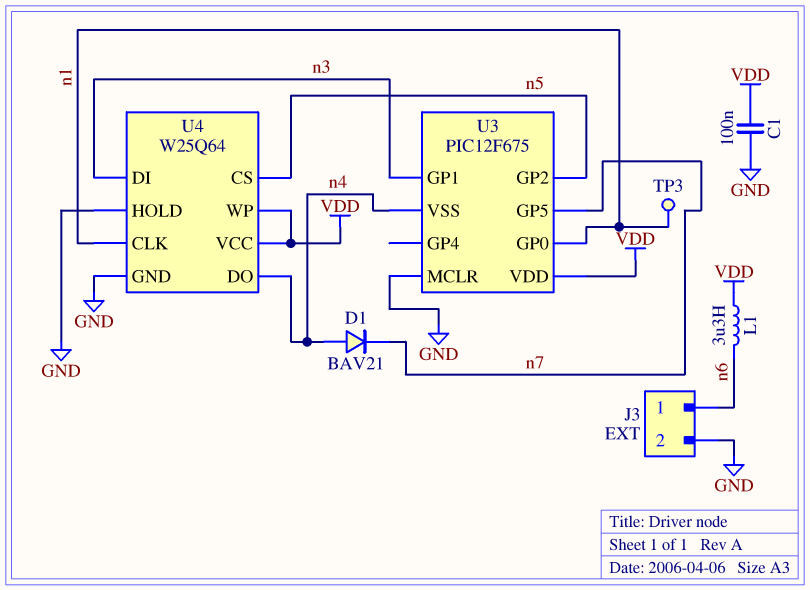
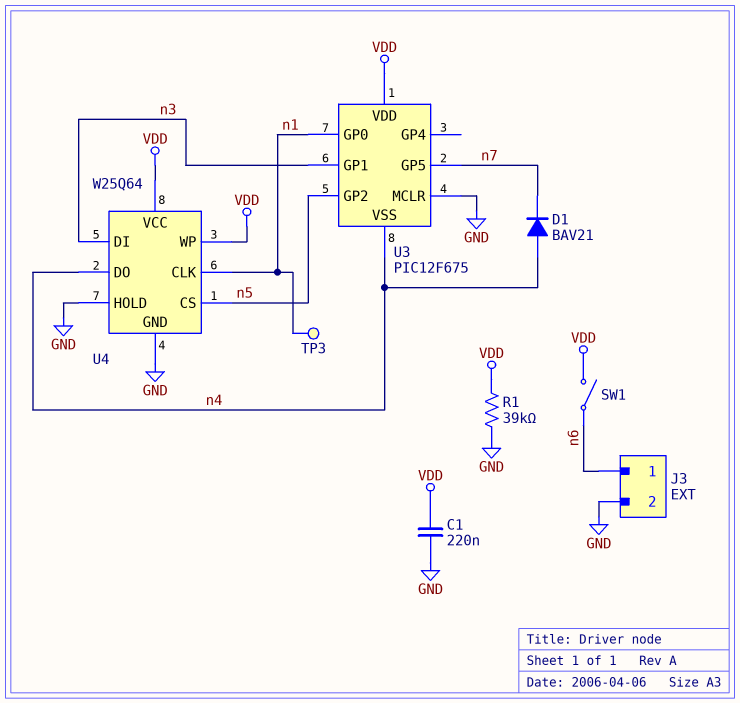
C1: 100nF (GND, VDD) -> 220nF (GND, VDD)
L1: 3.3uH (VDD, n6) -> none
R1: none -> 39k (GND, VDD)
SW1: none -> switch (VDD, n6)

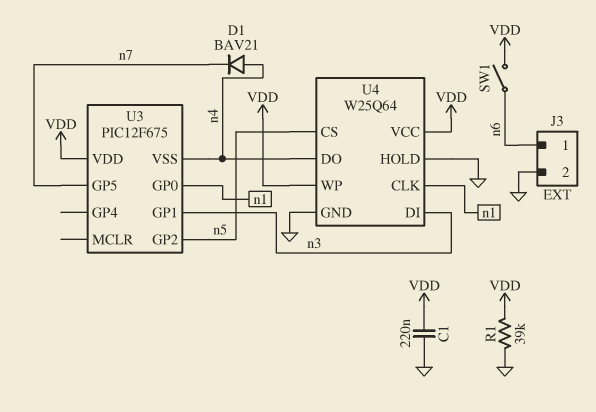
TP3: test point (n1) -> none
U3 pin MCLR: GND -> none

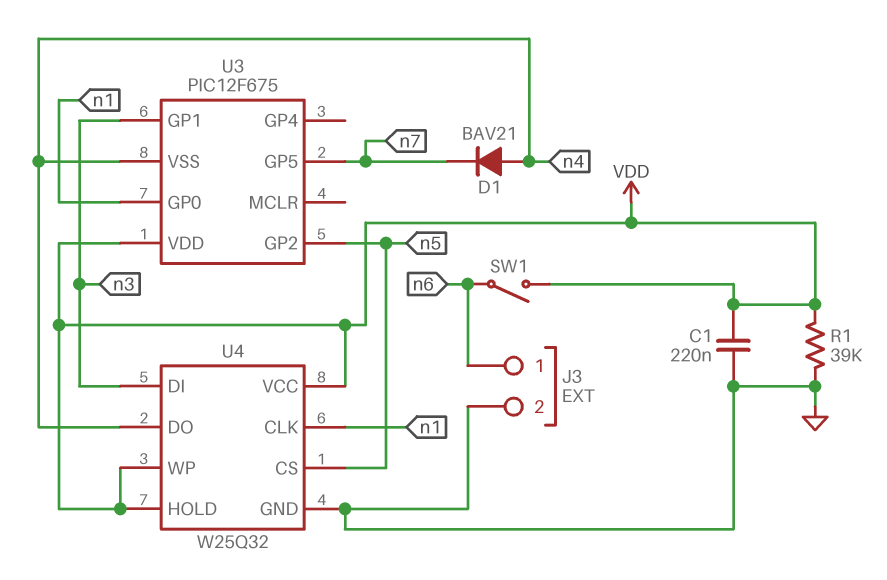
U4: W25Q64 -> W25Q32
U4 pin HOLD: GND -> VDD

